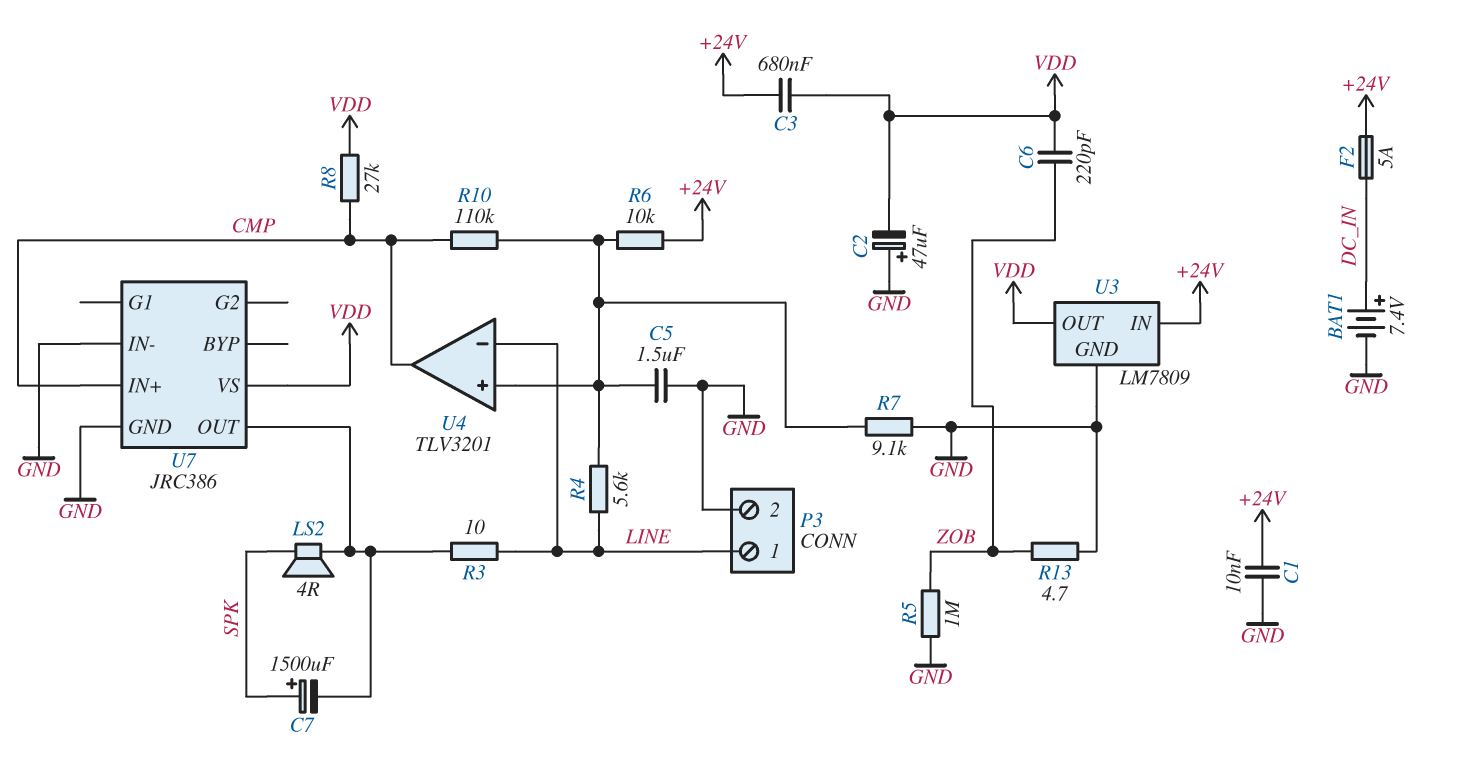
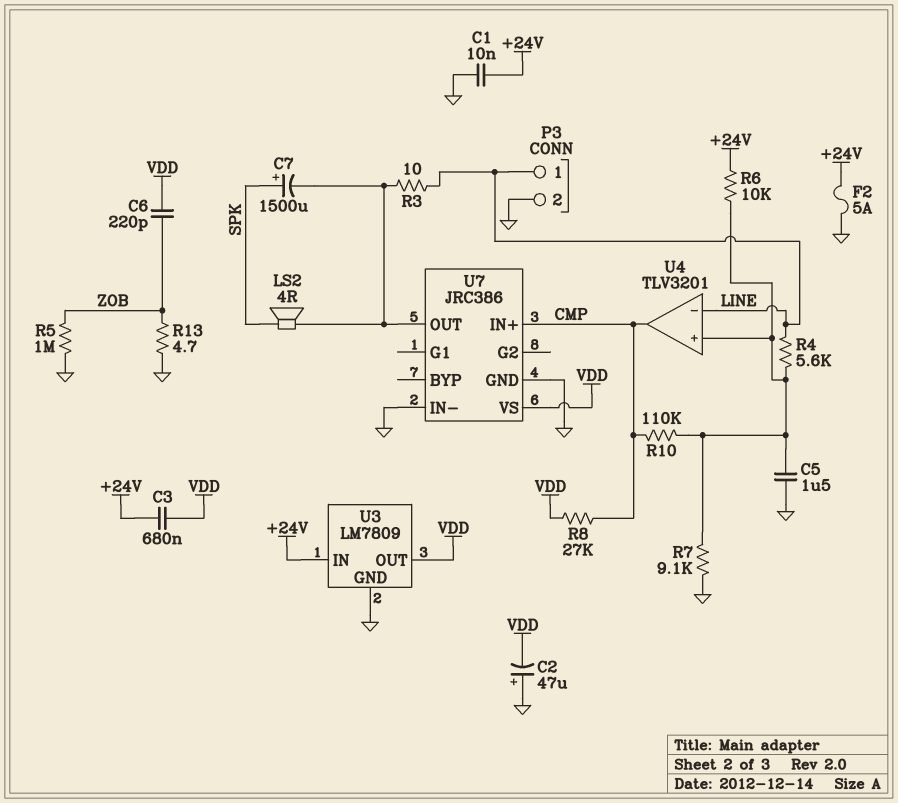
BAT1: 7.4V (plus DC_IN, minus GND) -> none
F2: 5A (+24V, DC_IN) -> 5A (+24V, GND)

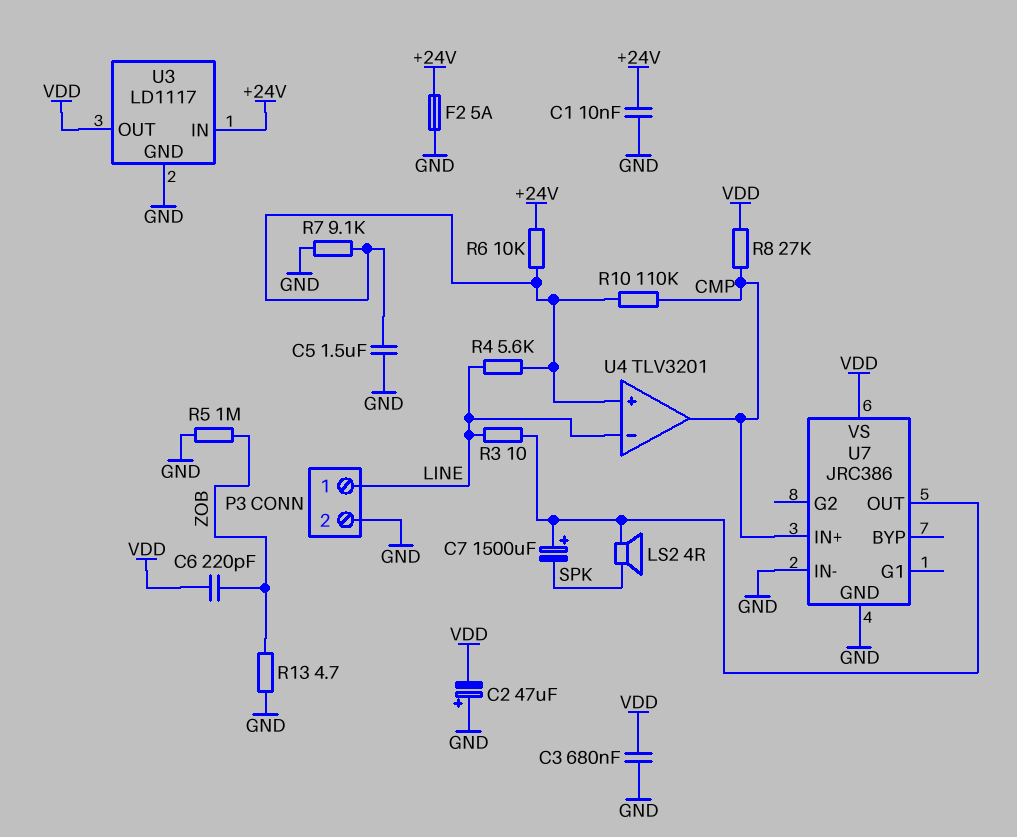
C3: 680nF (+24V, VDD) -> 680nF (GND, VDD)
C7: 1500uF (plus SPK, minus U7/OUT) -> 1500uF (plus U7/OUT, minus SPK)
U3: LM7809 -> LD1117

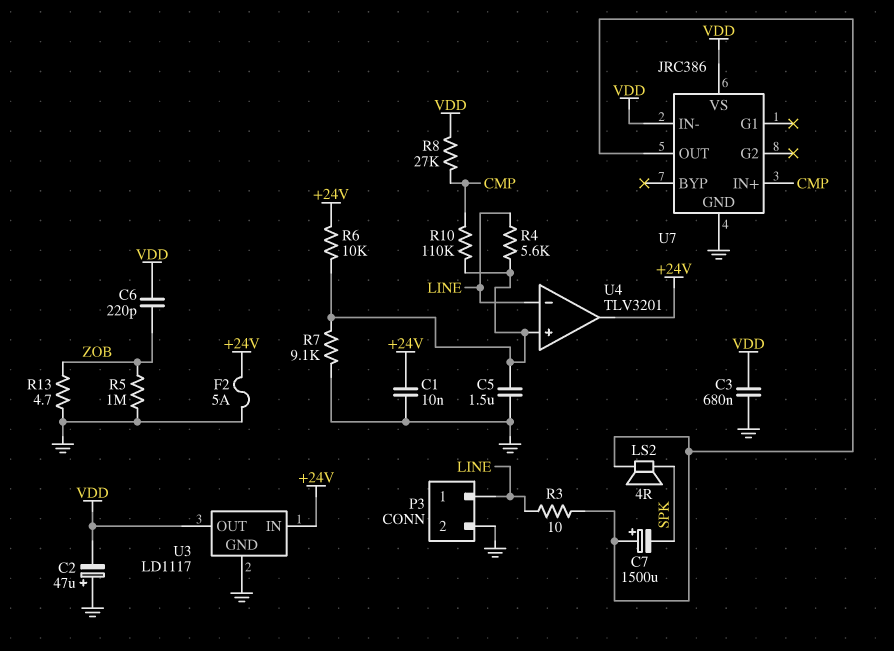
U4 pin out: CMP -> +24V
U7 pin IN-: GND -> VDD

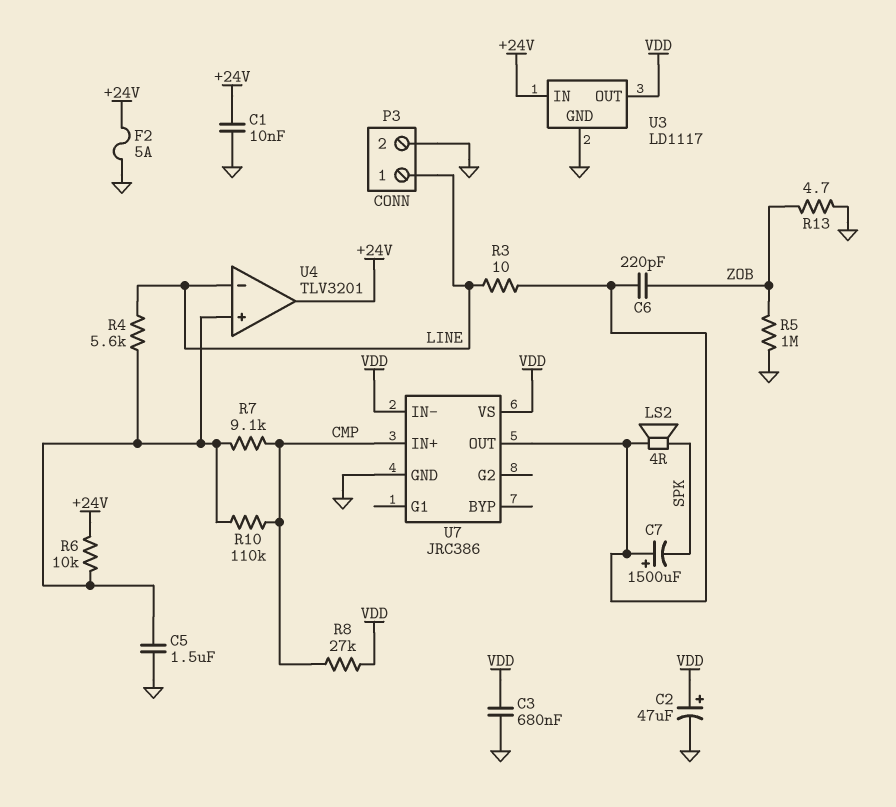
C2: 47uF (plus GND, minus VDD) -> 47uF (plus VDD, minus GND)
C6: 220pF (VDD, ZOB) -> 220pF (U7/OUT, ZOB)
R7: 9.1k (GND, U4/in+) -> 9.1k (CMP, U4/in+)

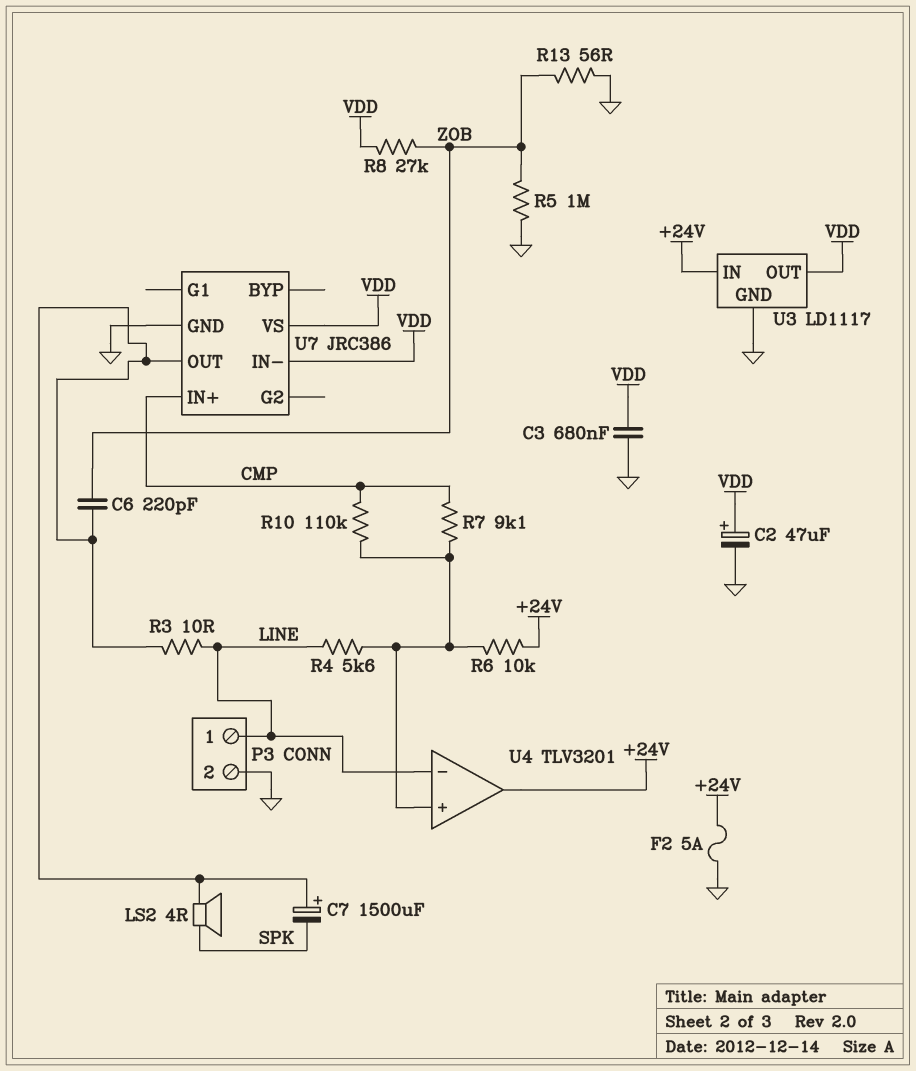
C1: 10nF (+24V, GND) -> none
C5: 1.5uF (GND, U4/in+) -> none
R8: 27k (CMP, VDD) -> 27k (VDD, ZOB)
R13: 4.7 (GND, ZOB) -> 56 (GND, ZOB)

